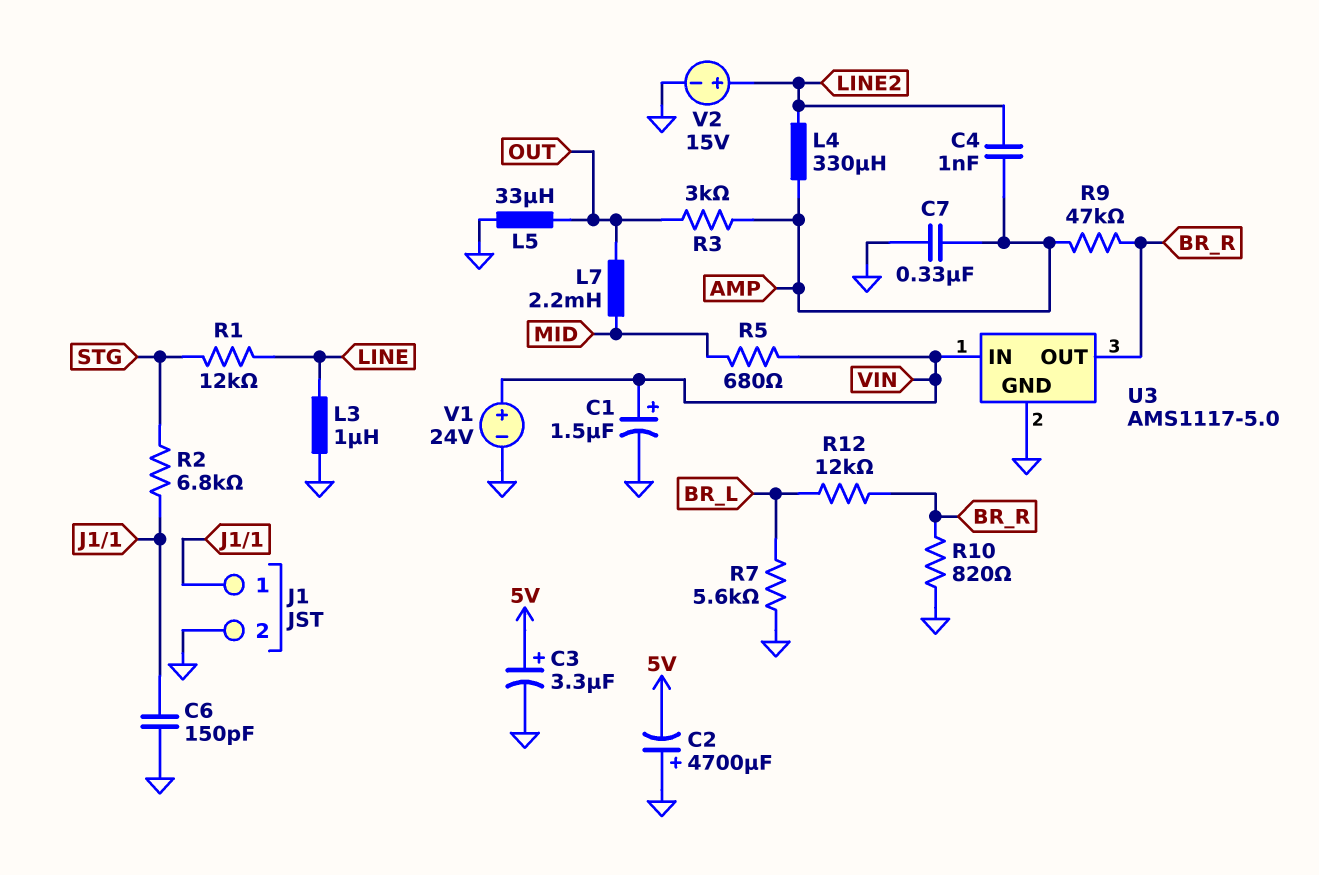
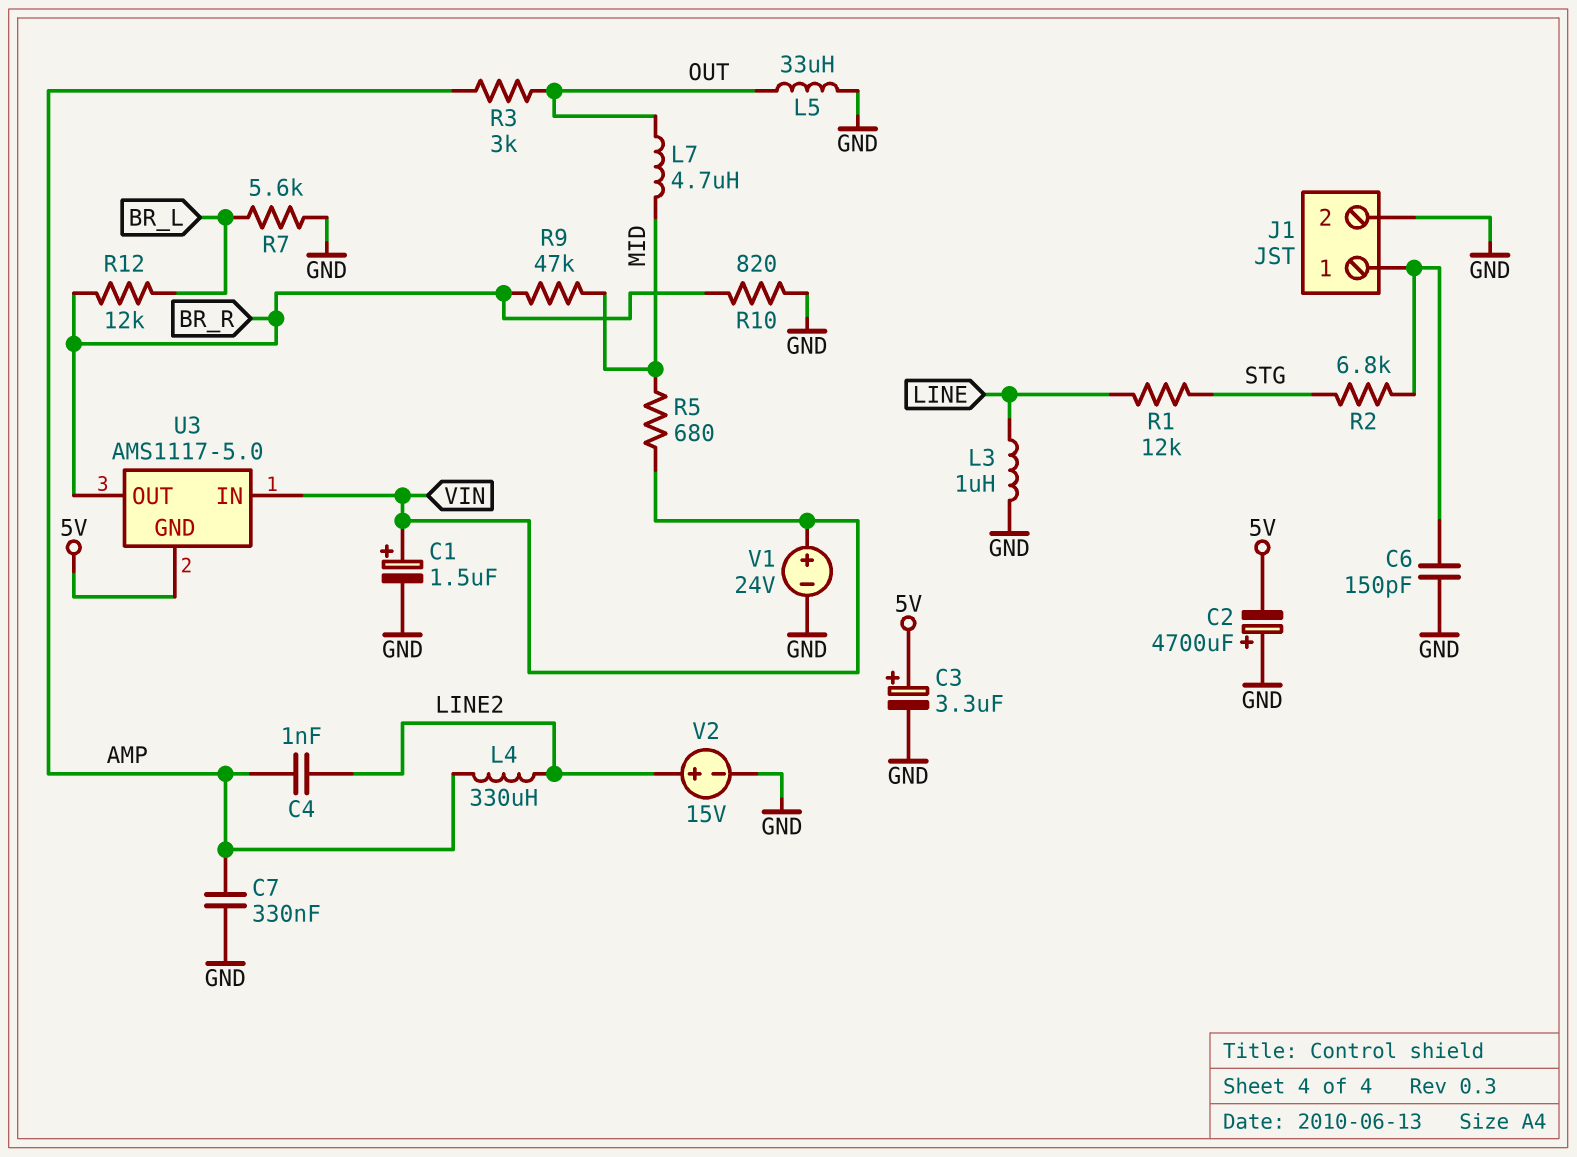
L7: 2.2mH (MID, OUT) -> 4.7uH (MID, OUT)
R9: 47k (AMP, BR_R) -> 47k (BR_R, MID)
U3 pin GND: GND -> 5V

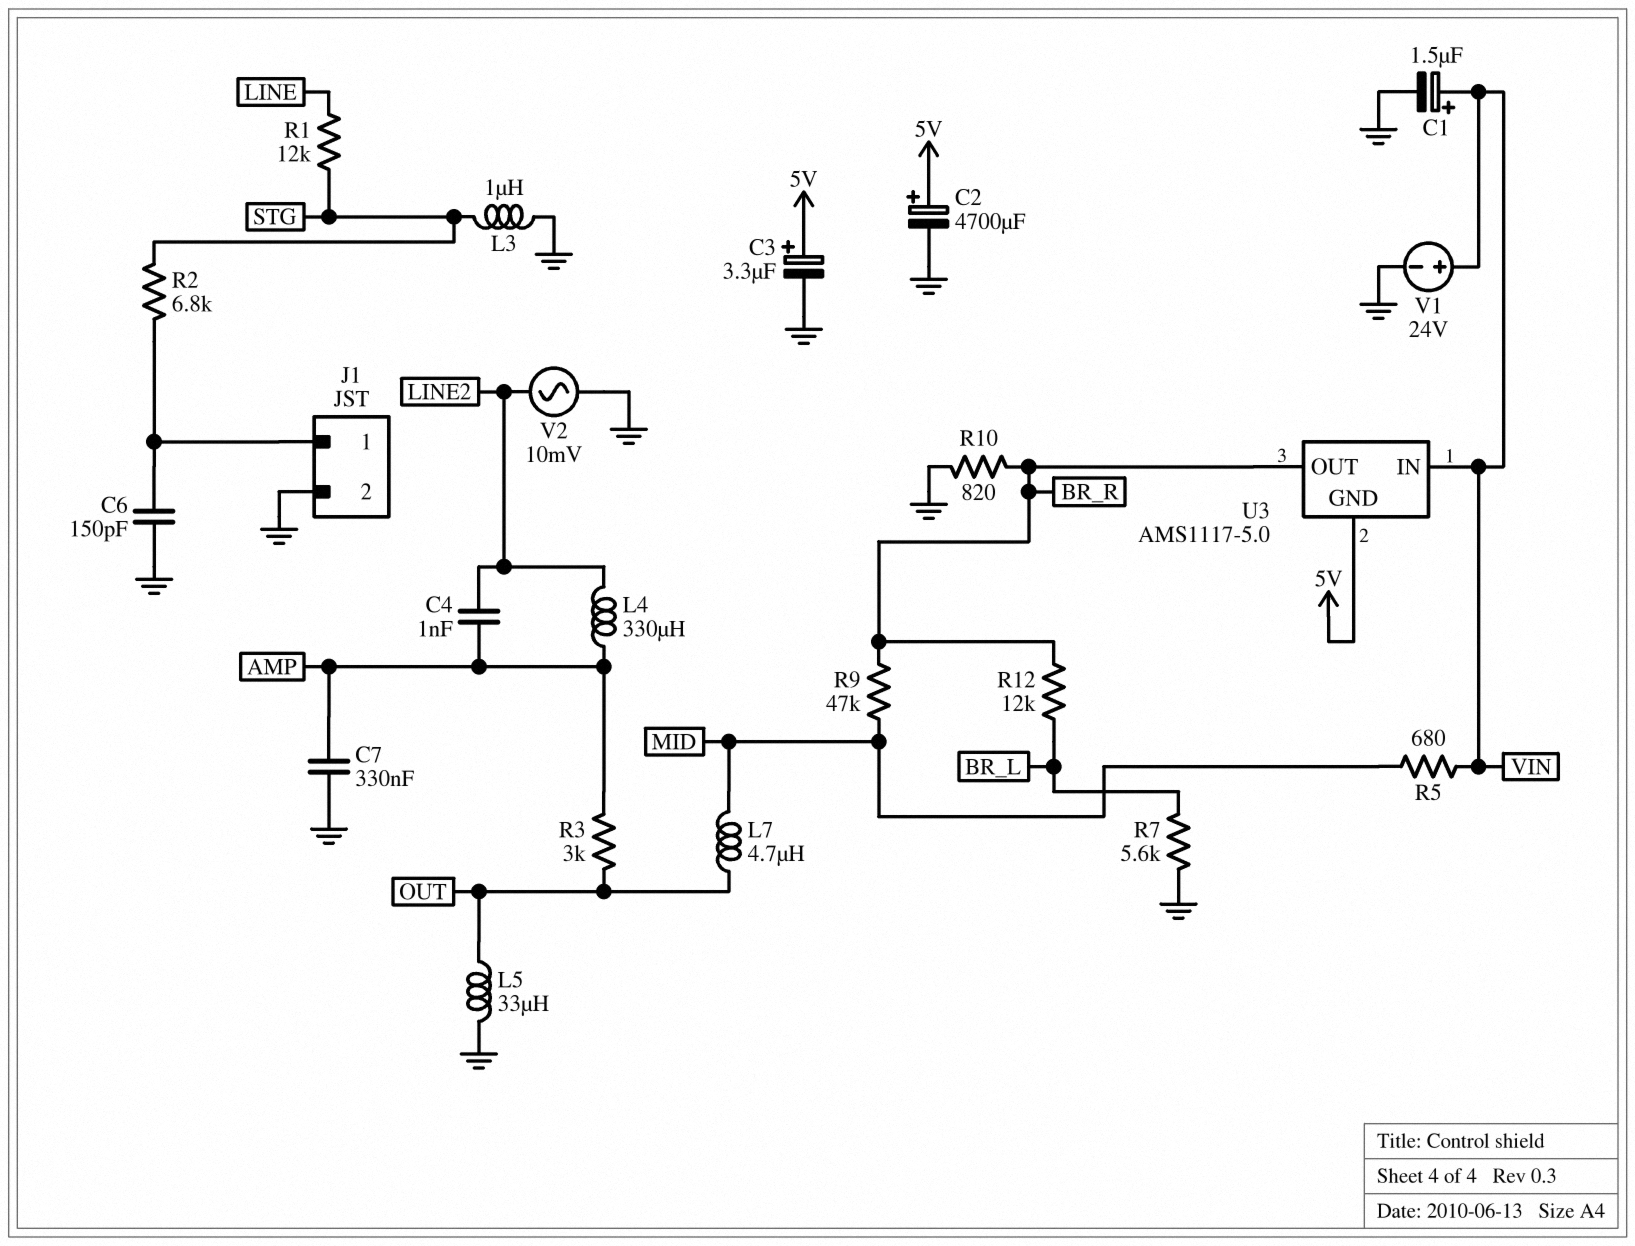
C2: 4700uF (plus GND, minus 5V) -> 4700uF (plus 5V, minus GND)
L3: 1uH (GND, LINE) -> 1uH (GND, STG)
V2: 15V (plus LINE2, minus GND) -> AC 10mV (GND, LINE2)

